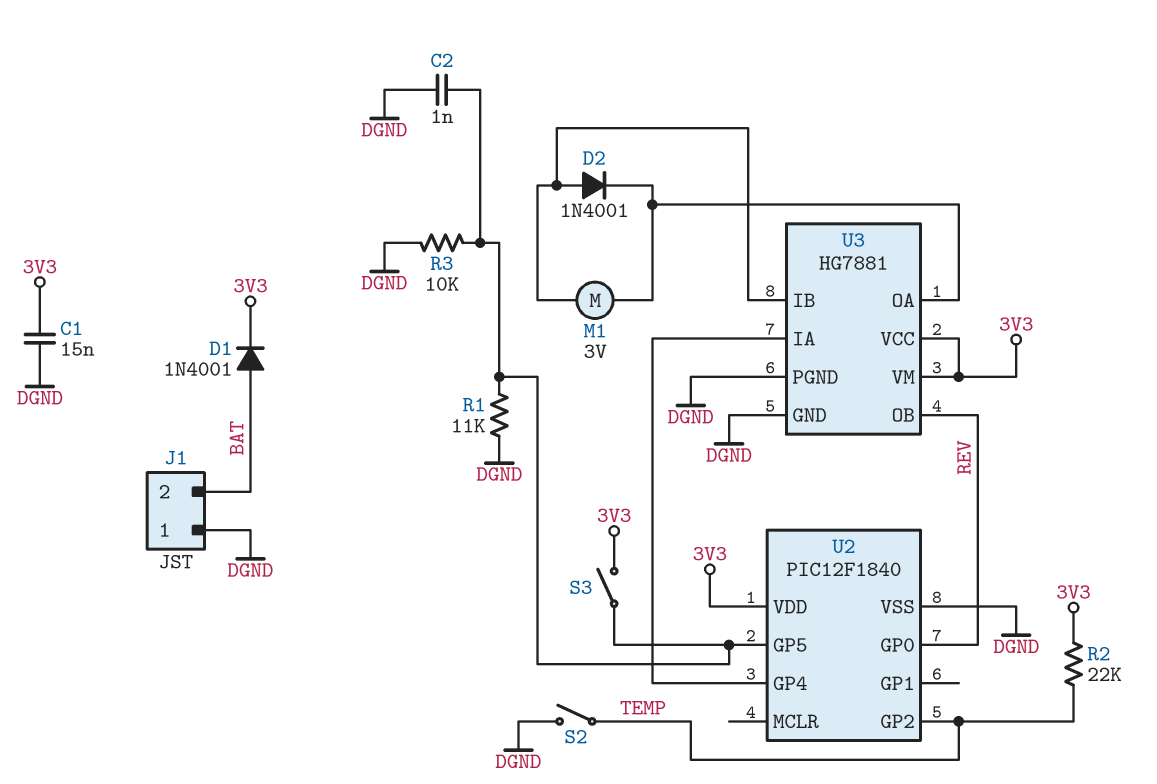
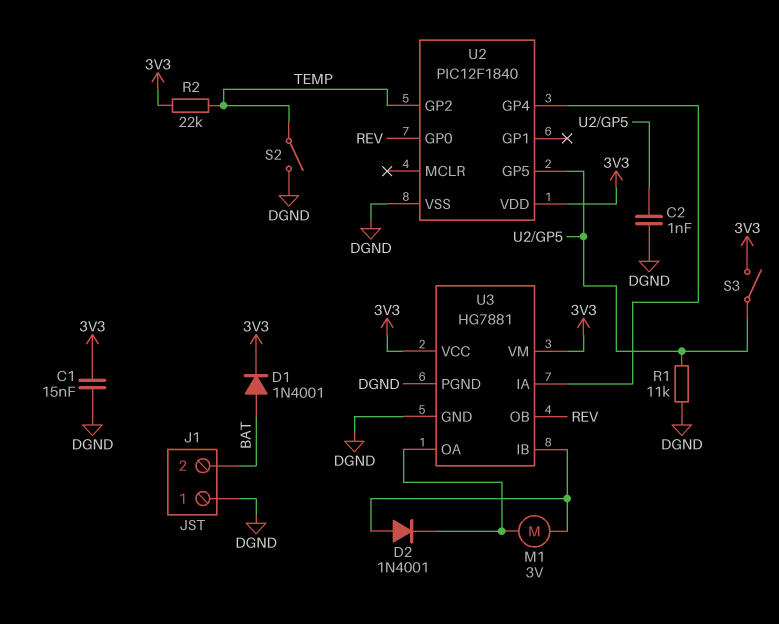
R3: 10k (DGND, U2/GP5) -> none

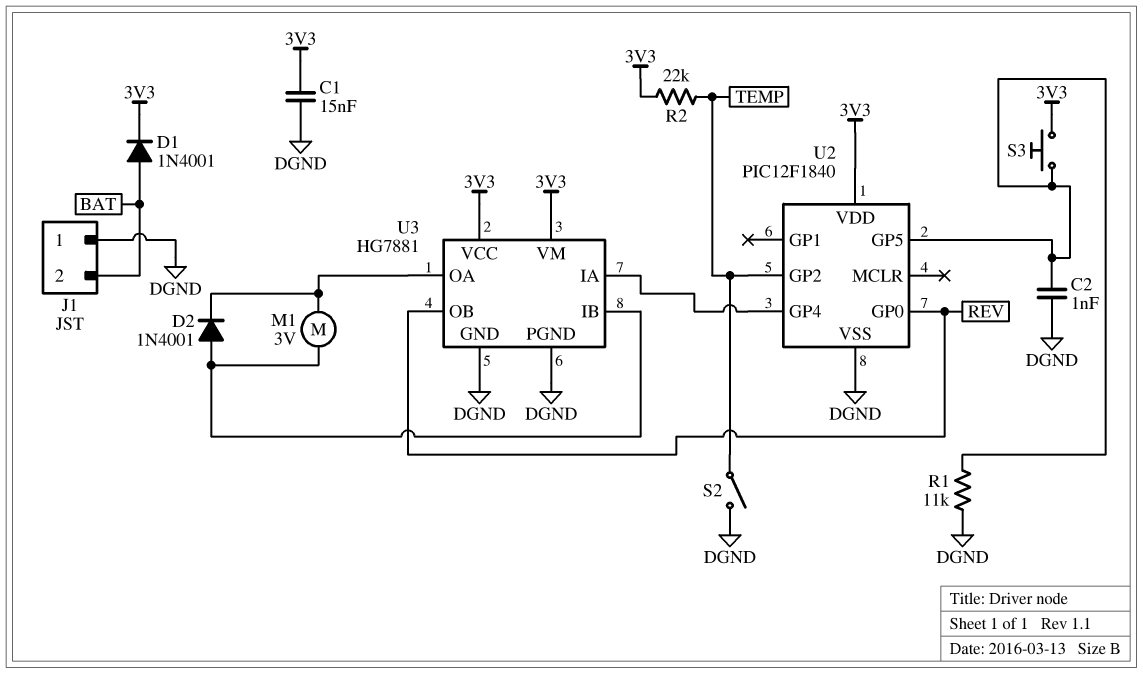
S3: switch (3V3, U2/GP5) -> button (3V3, U2/GP5)

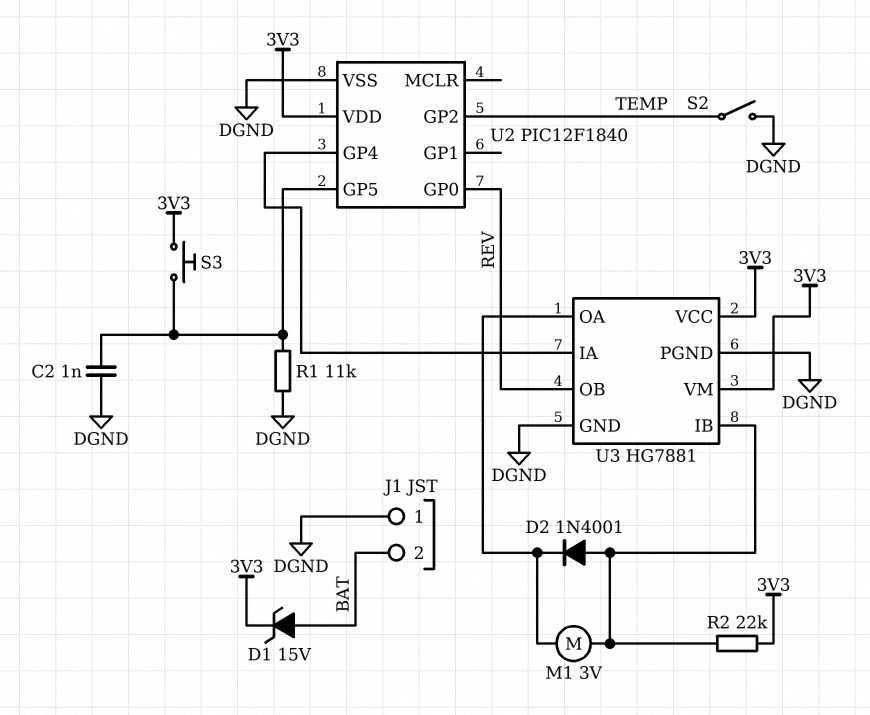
C1: 15nF (3V3, DGND) -> none
D1: diode 1N4001 (A BAT, K 3V3) -> zener 15V (A BAT, K 3V3)
R2: 22k (3V3, TEMP) -> 22k (3V3, U3/IB)

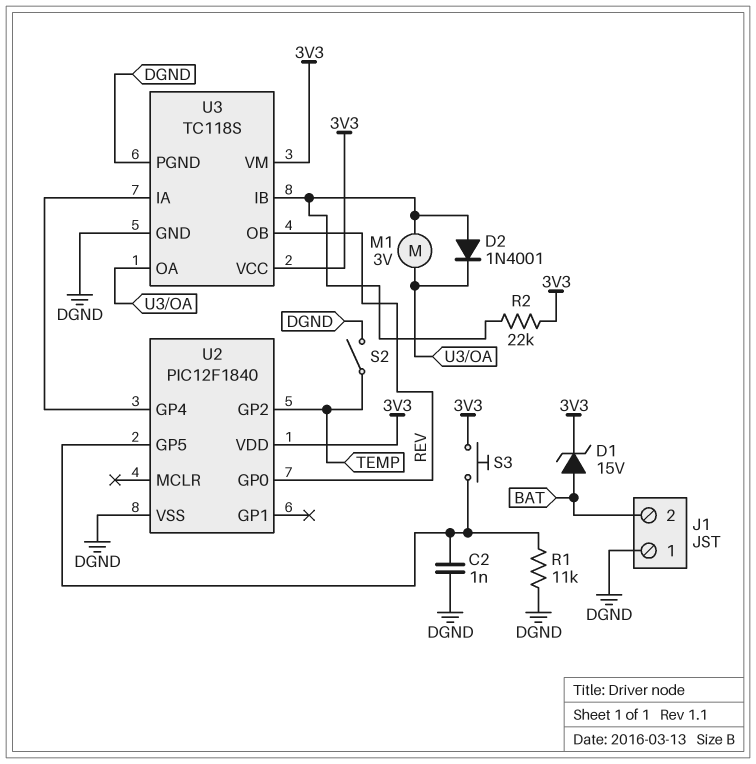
U3: HG7881 -> TC118S

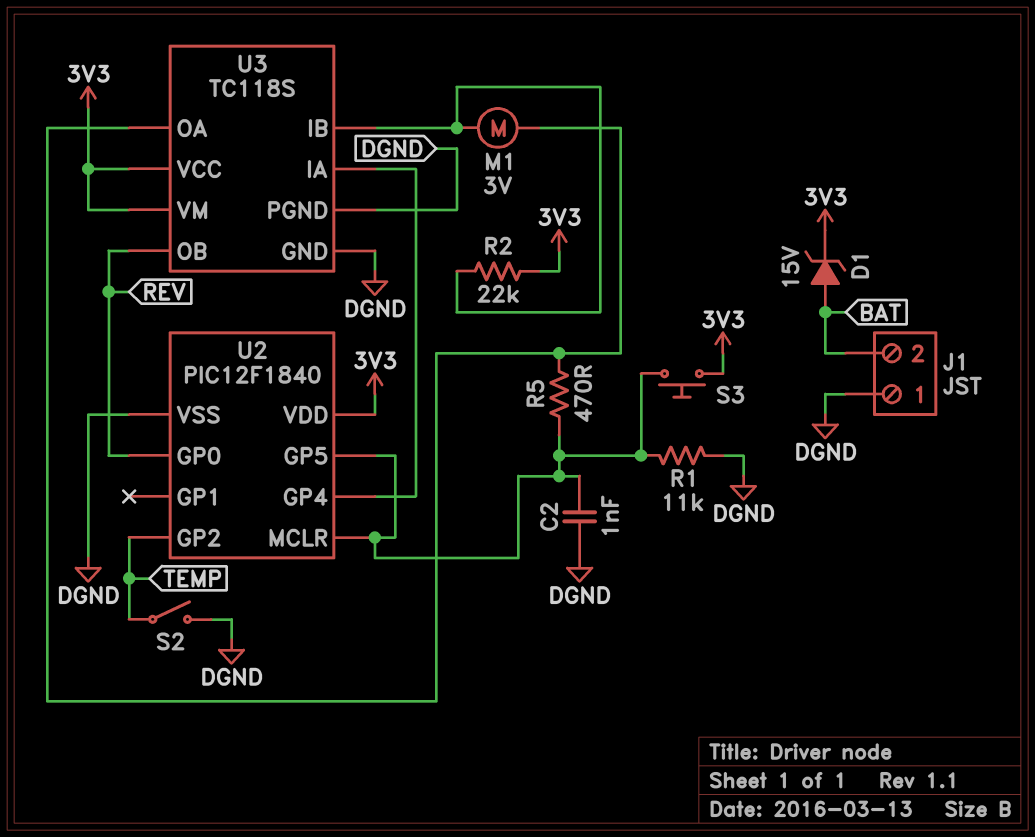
D2: diode 1N4001 (A U3/IB, K U3/OA) -> none
R5: none -> 470 (U2/GP5, U3/OA)
U2 pin MCLR: none -> U2/GP5

